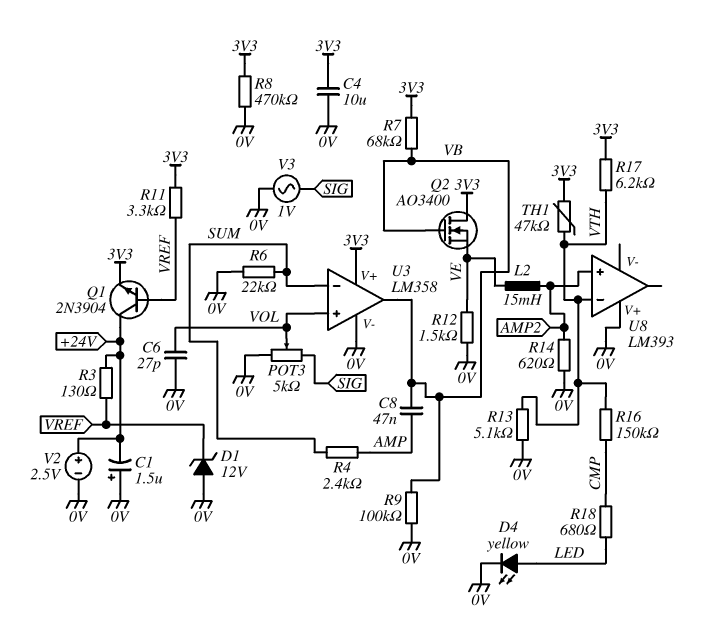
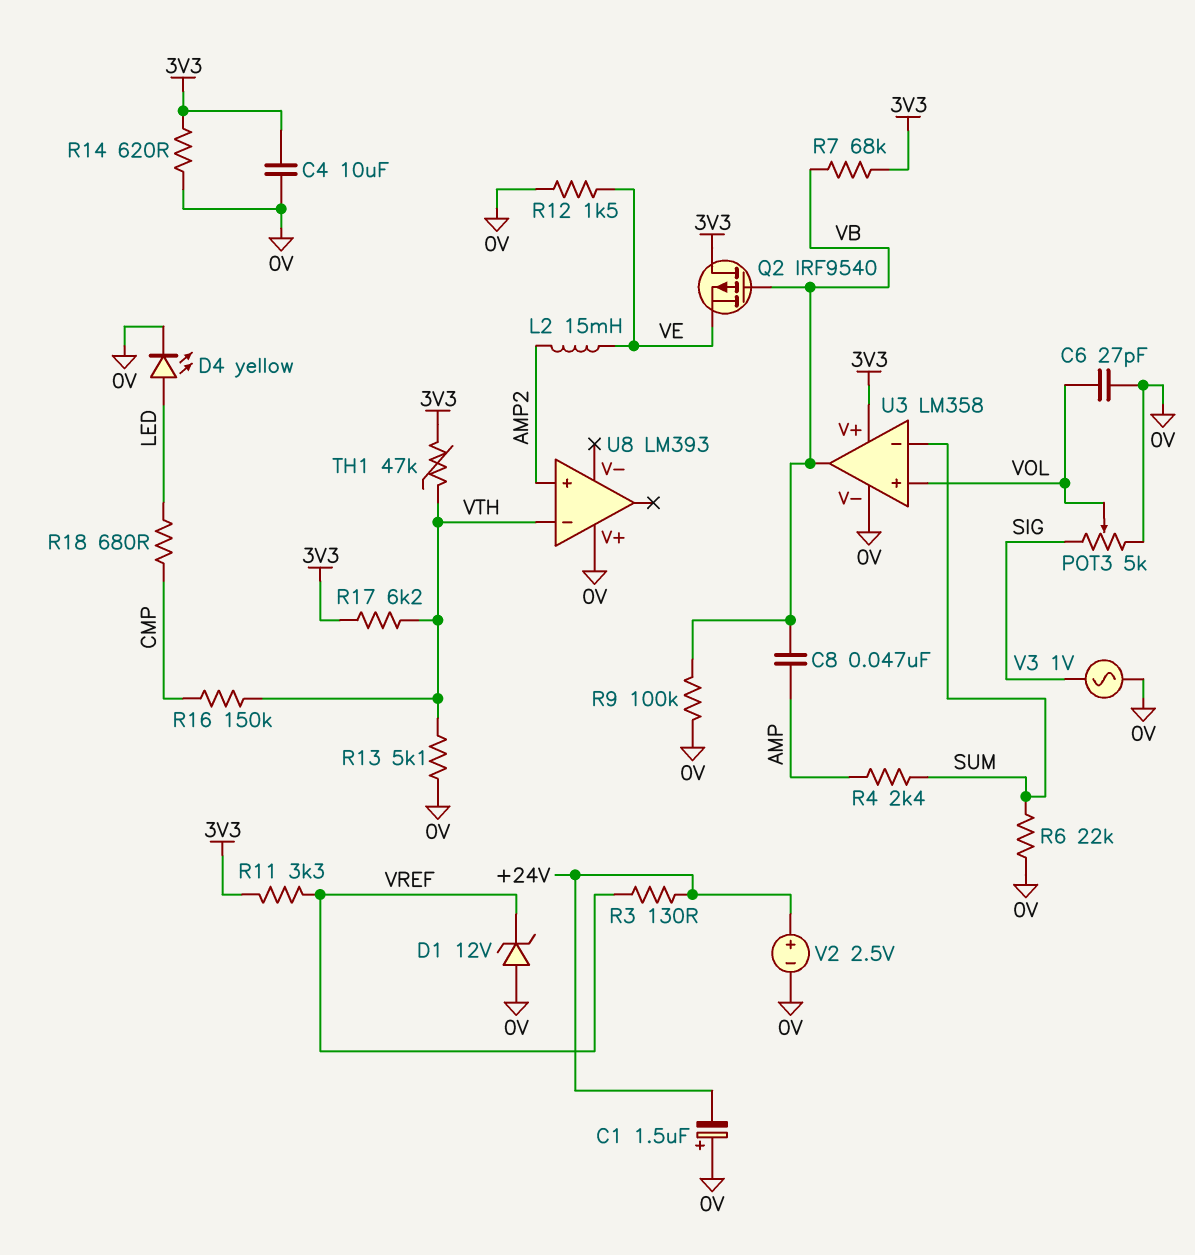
Q1: NPN 2N3904 (B VREF, C +24V, E 3V3) -> none
Q2: NMOS AO3400 (G VB, D 3V3, S VE) -> PMOS IRF9540 (G VB, D 3V3, S VE)
R8: 470k (0V, 3V3) -> none
R14: 620 (0V, AMP2) -> 620 (0V, 3V3)

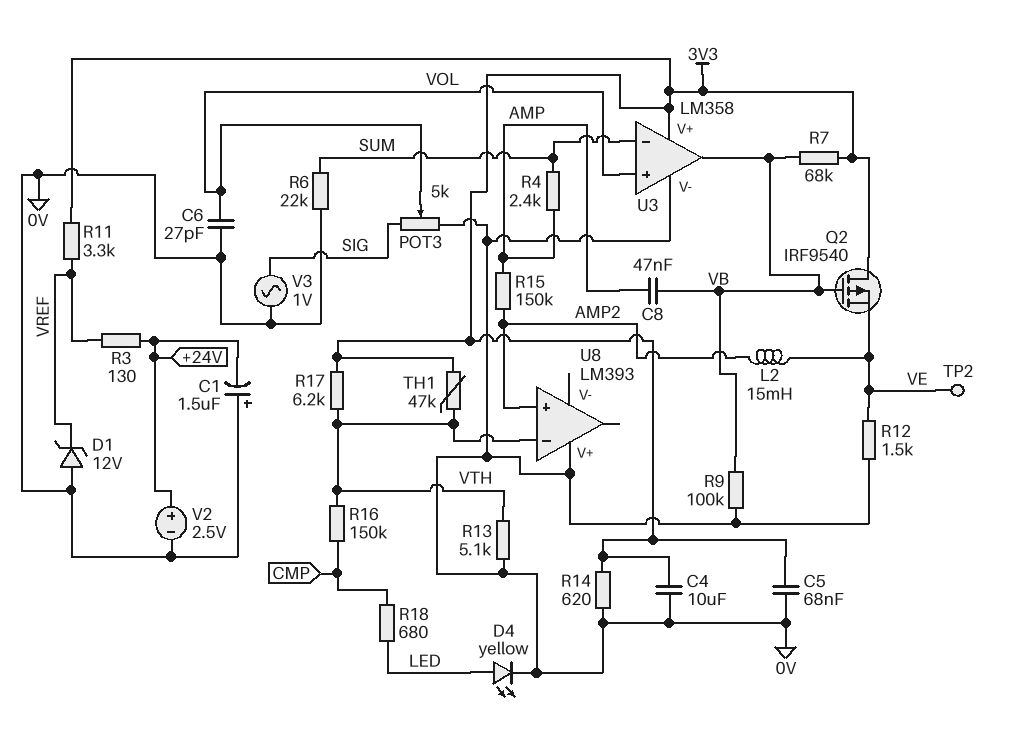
C5: none -> 68nF (0V, 3V3)
R15: none -> 150k (AMP, AMP2)
TP2: none -> test point (VE)

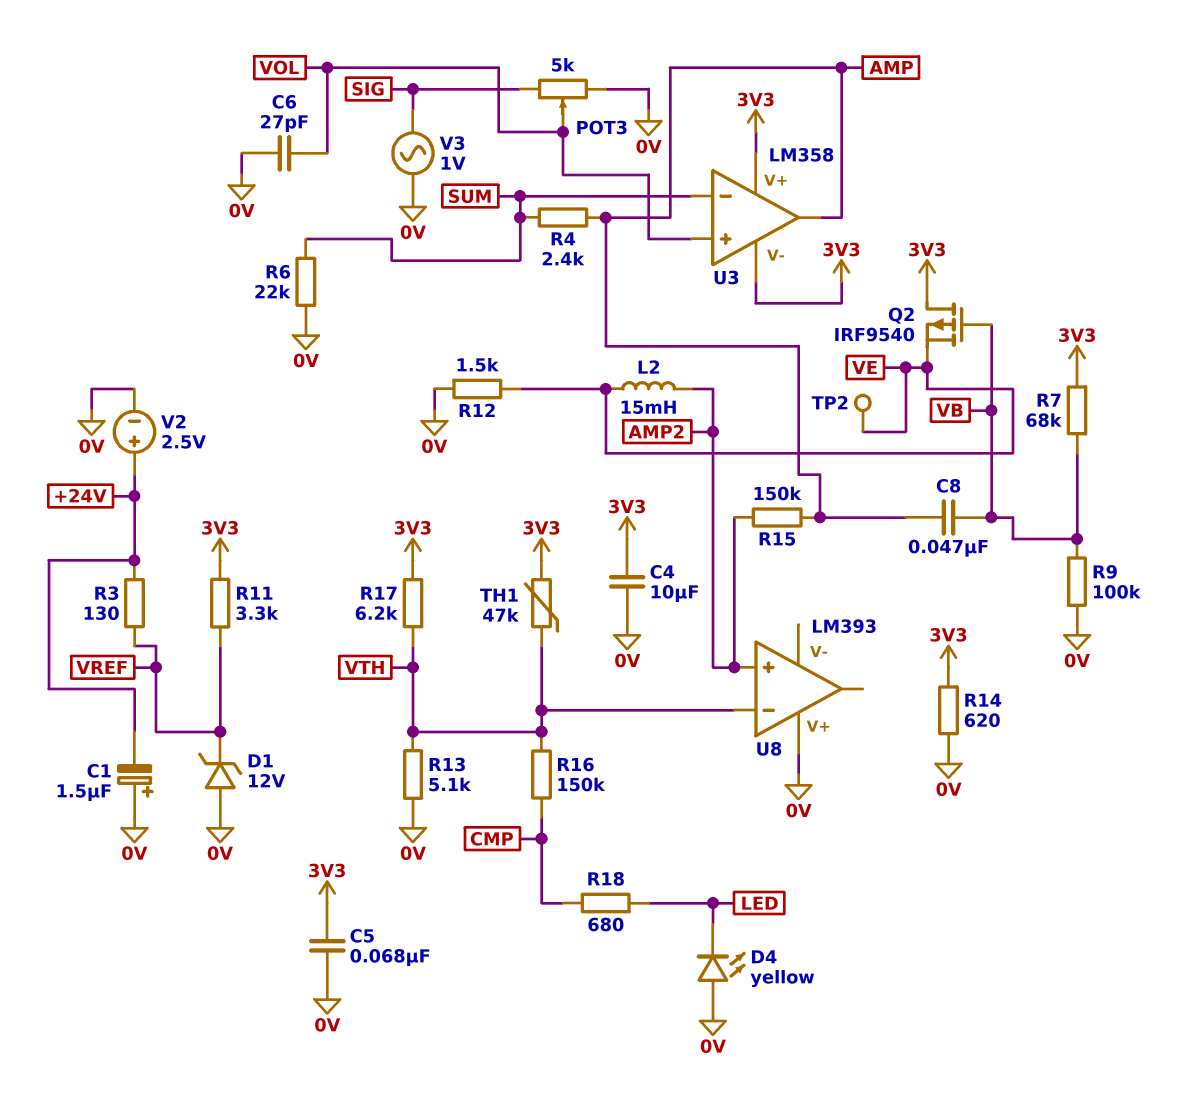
D4: LED yellow (A LED, K 0V) -> LED yellow (A 0V, K LED)
U3 pin V-: 0V -> 3V3
U3 pin out: VB -> AMP

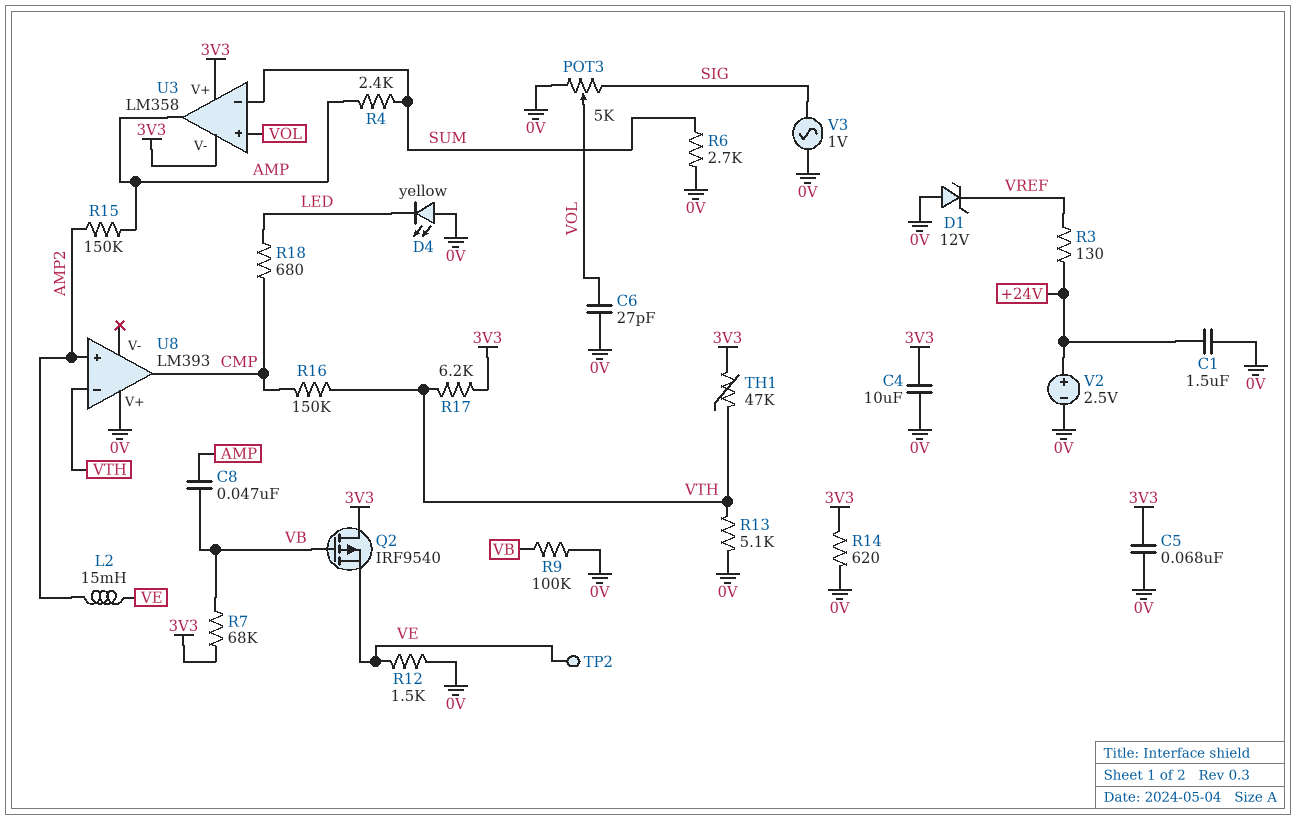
C1: 1.5uF (plus 0V, minus +24V) -> 1.5uF (+24V, 0V)
R6: 22k (0V, SUM) -> 2.7k (0V, SUM)
R11: 3.3k (3V3, VREF) -> none
U8 pin out: none -> CMP

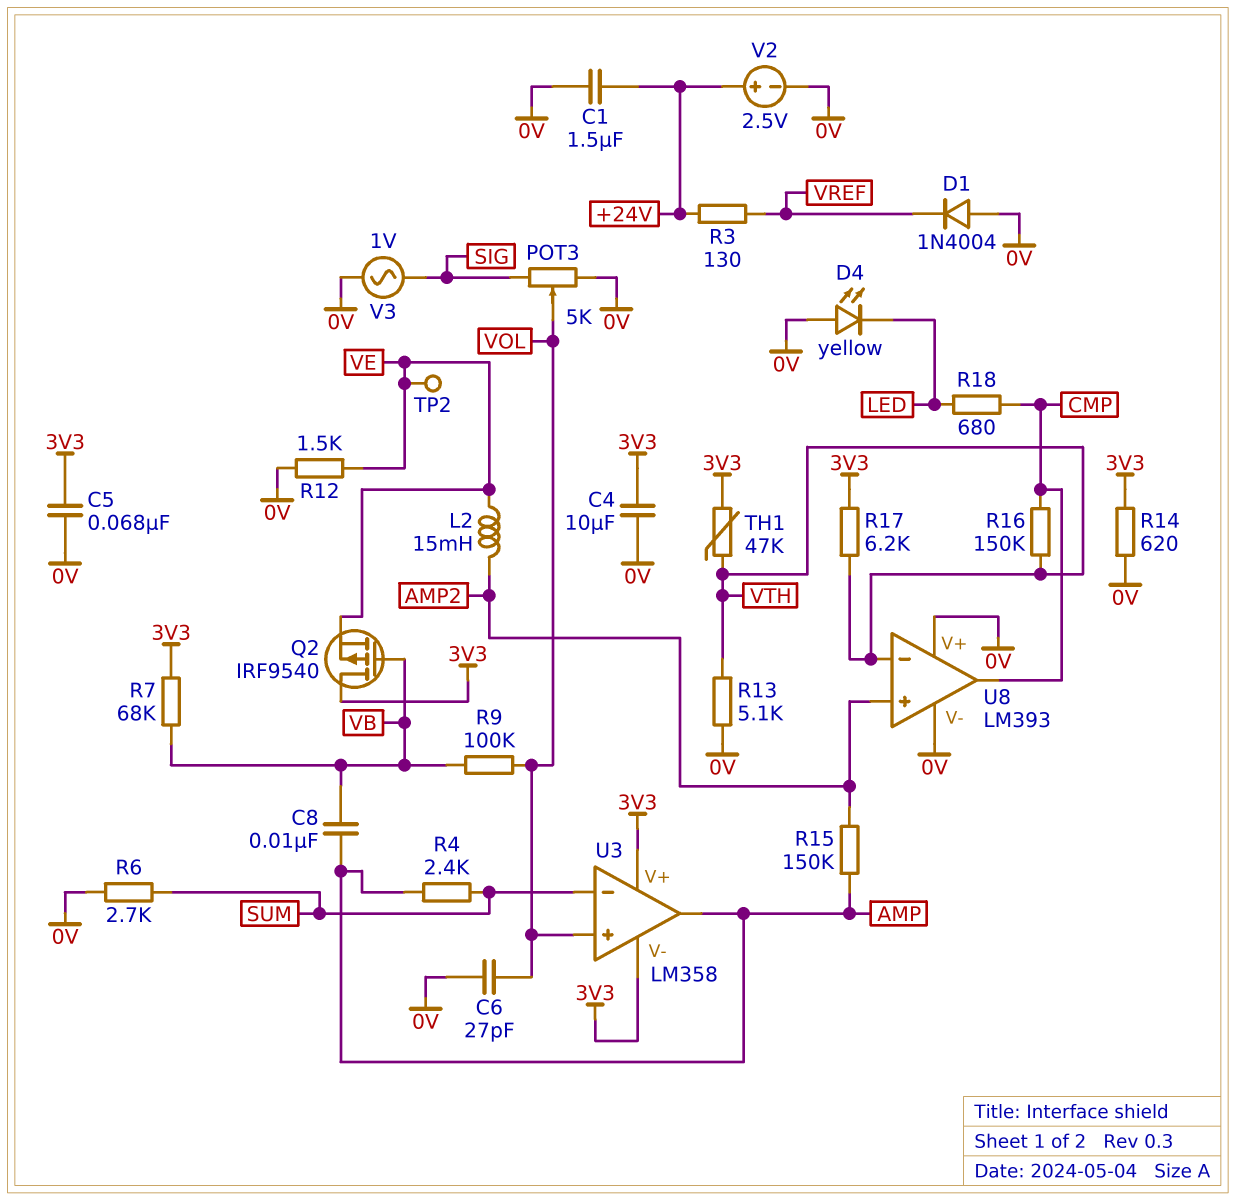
C8: 47nF (AMP, VB) -> 10nF (AMP, VB)
D1: zener 12V (A 0V, K VREF) -> diode 1N4004 (A 0V, K VREF)
R9: 100k (0V, VB) -> 100k (VB, VOL)
U8 pin V-: none -> 0V

